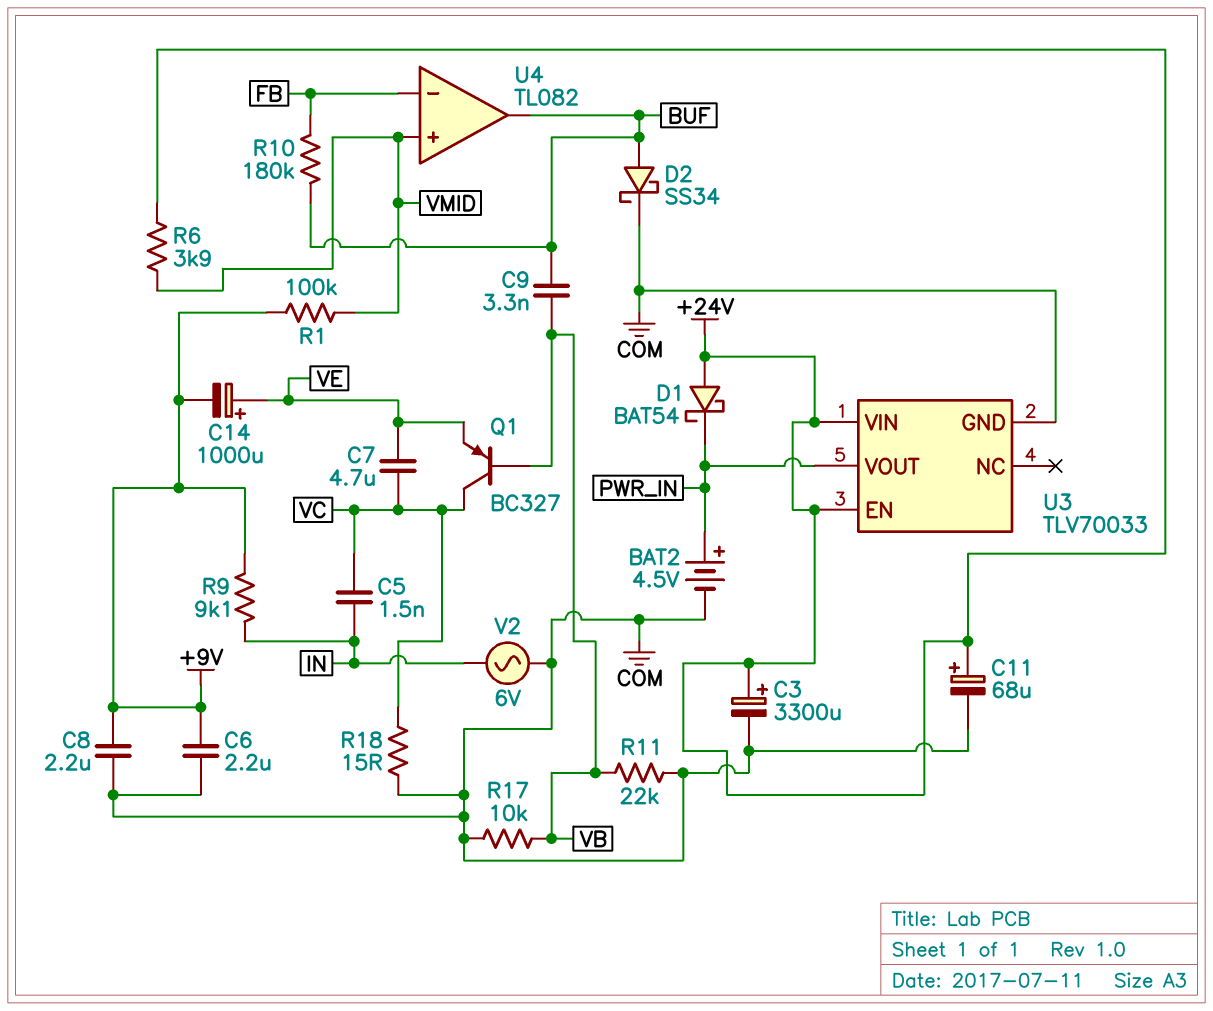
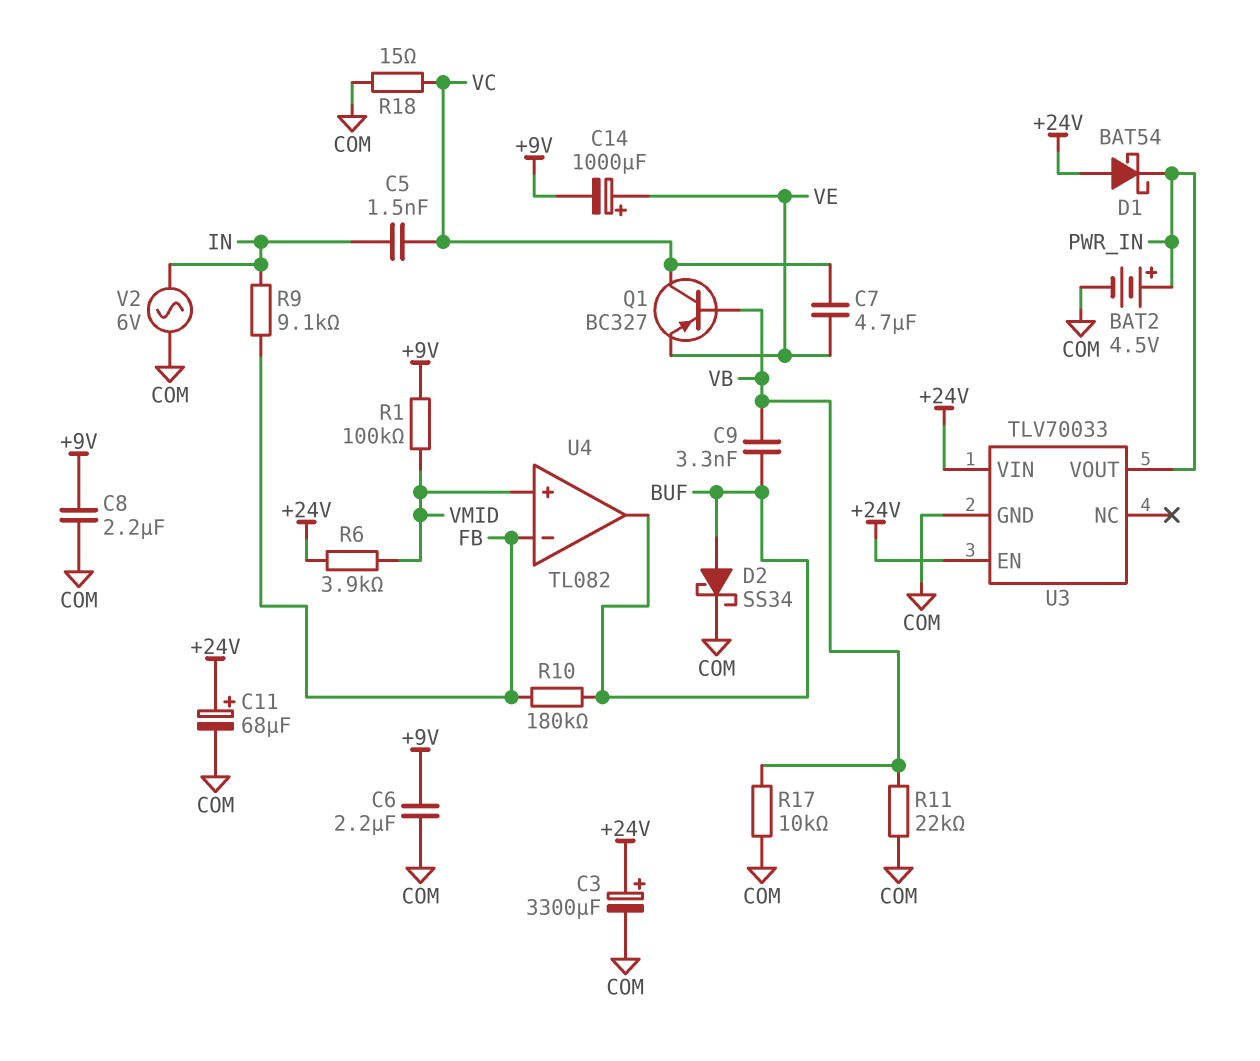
R9: 9.1k (+9V, IN) -> 9.1k (FB, IN)

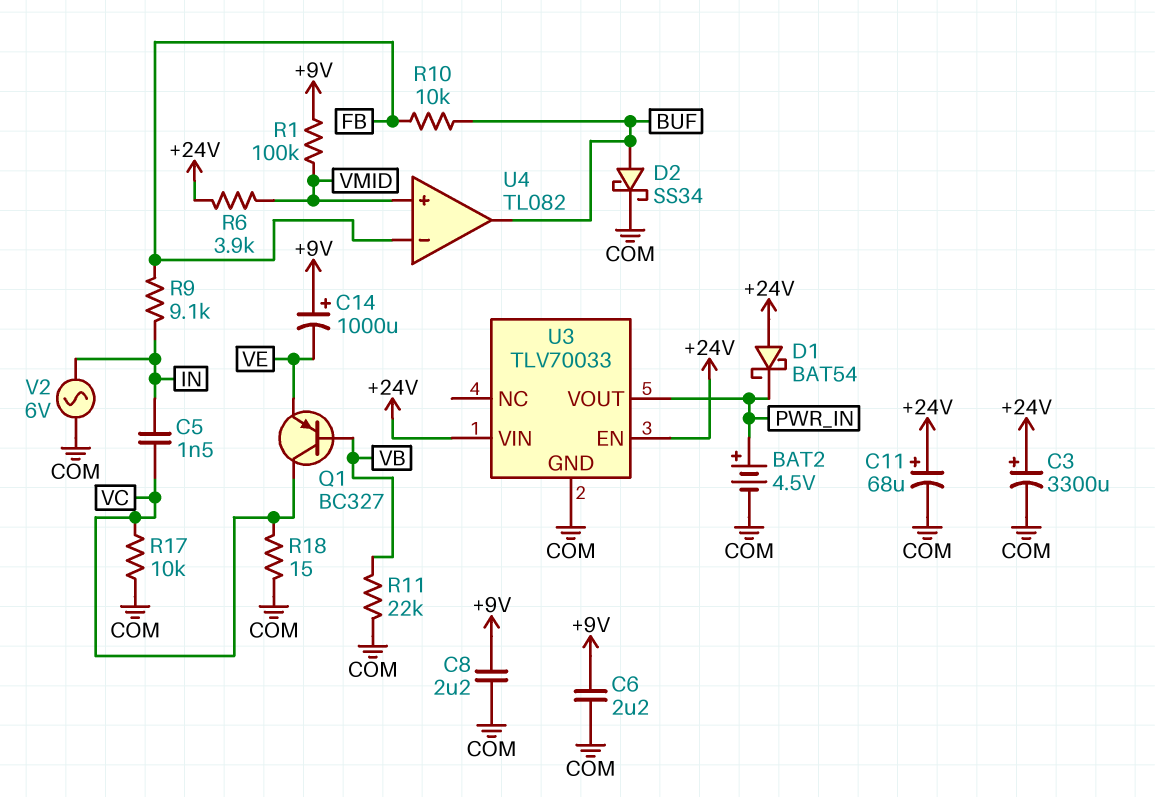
C7: 4.7uF (VC, VE) -> none
C9: 3.3nF (BUF, VB) -> none
C14: 1000uF (plus VE, minus +9V) -> 1000uF (plus +9V, minus VE)
R10: 180k (BUF, FB) -> 10k (BUF, FB)
R17: 10k (COM, VB) -> 10k (COM, VC)

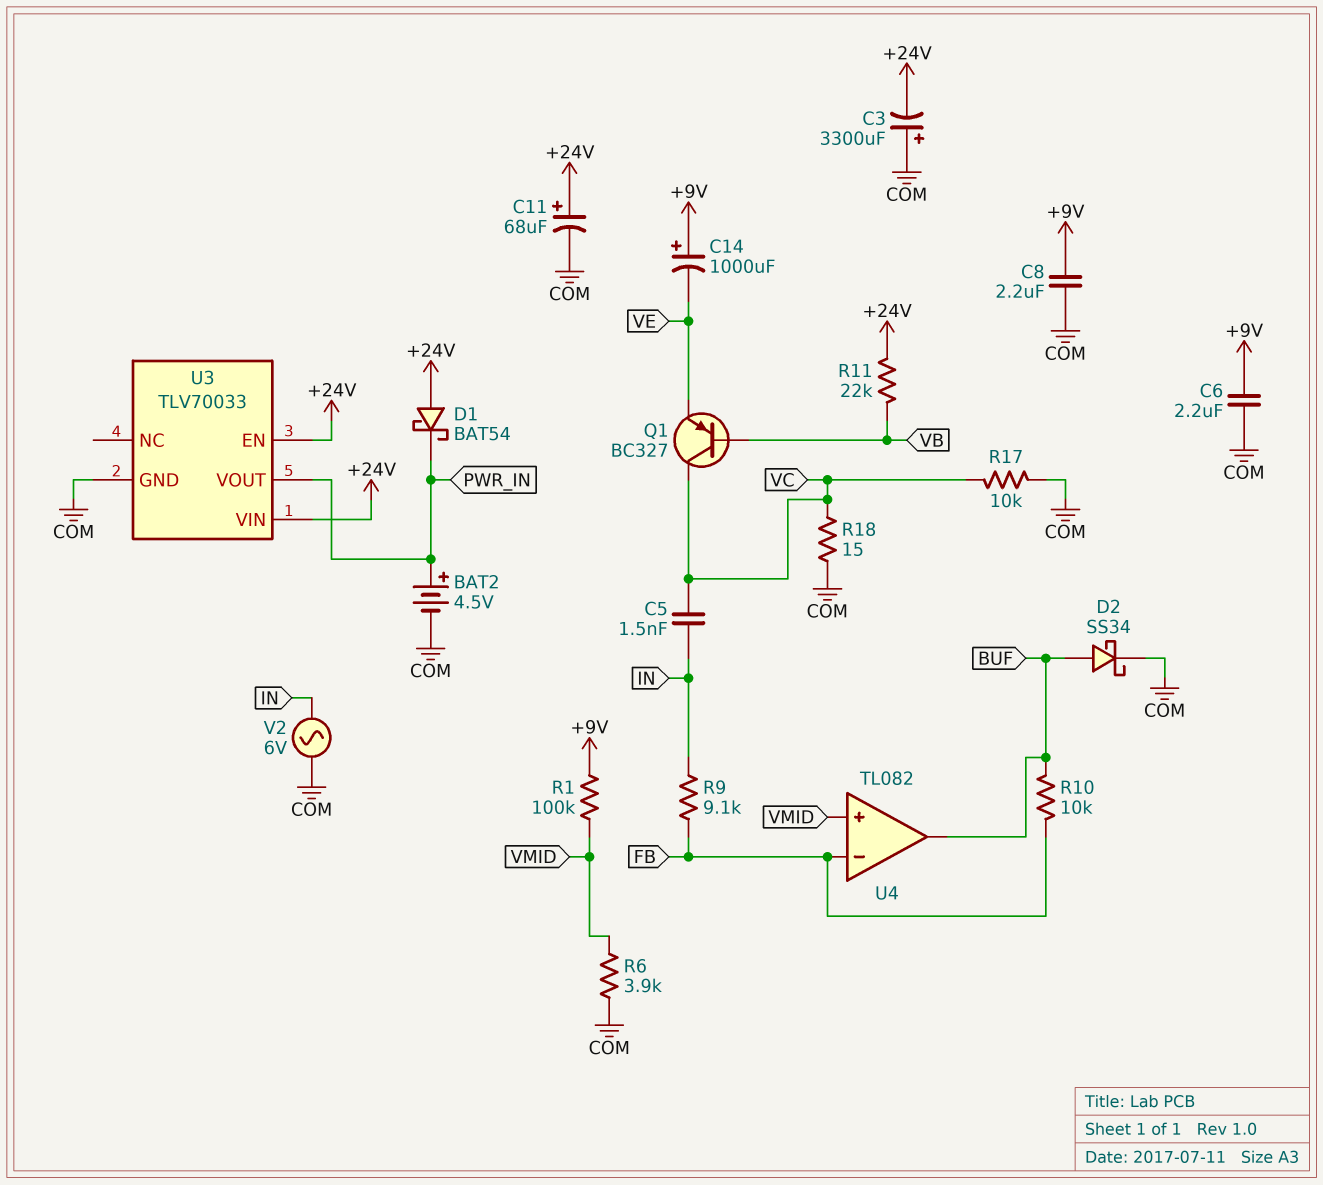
C3: 3300uF (plus +24V, minus COM) -> 3300uF (plus COM, minus +24V)
R6: 3.9k (+24V, VMID) -> 3.9k (COM, VMID)
R11: 22k (COM, VB) -> 22k (+24V, VB)

